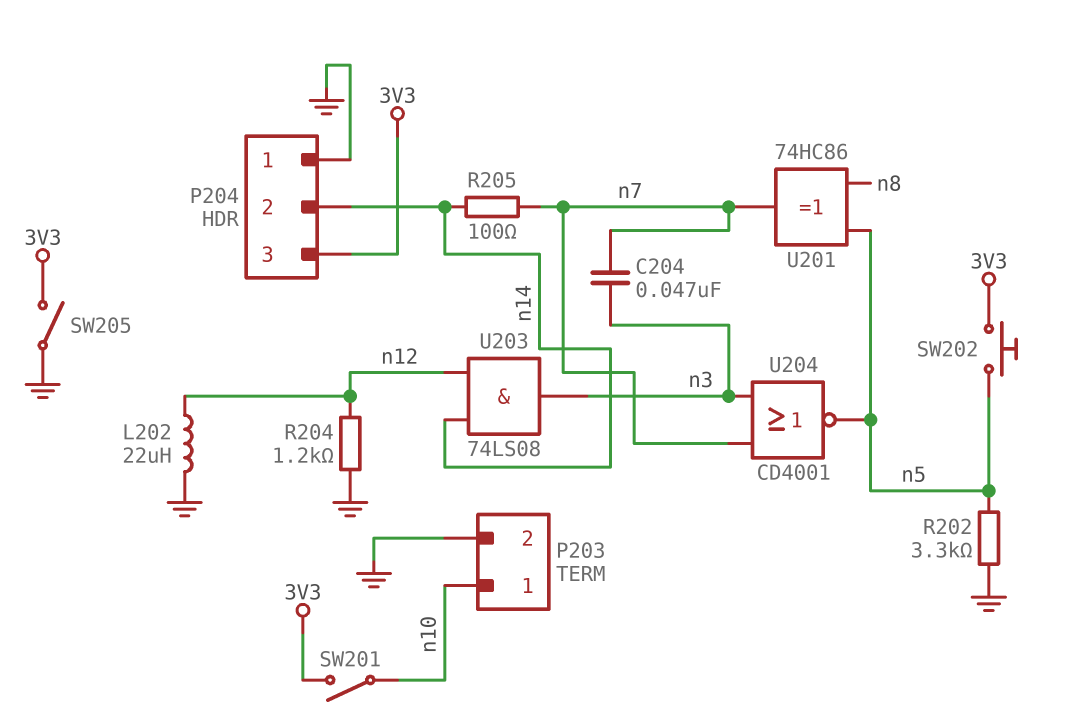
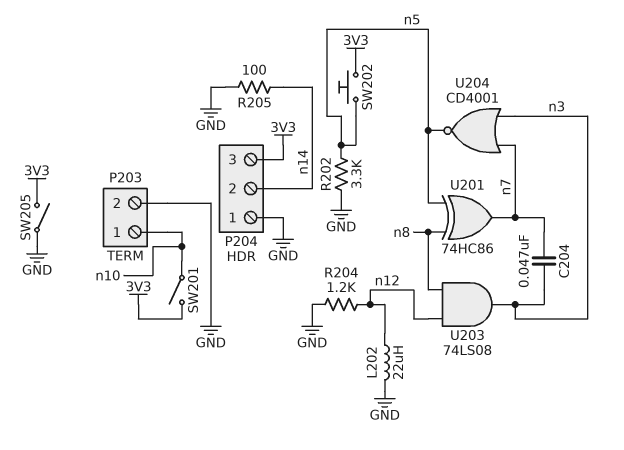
R205: 100 (n7, n14) -> 100 (GND, n14)
U203: AND 74LS08 (in n12, in n14, out n3) -> AND 74LS08 (in n8, in n12, out n3)

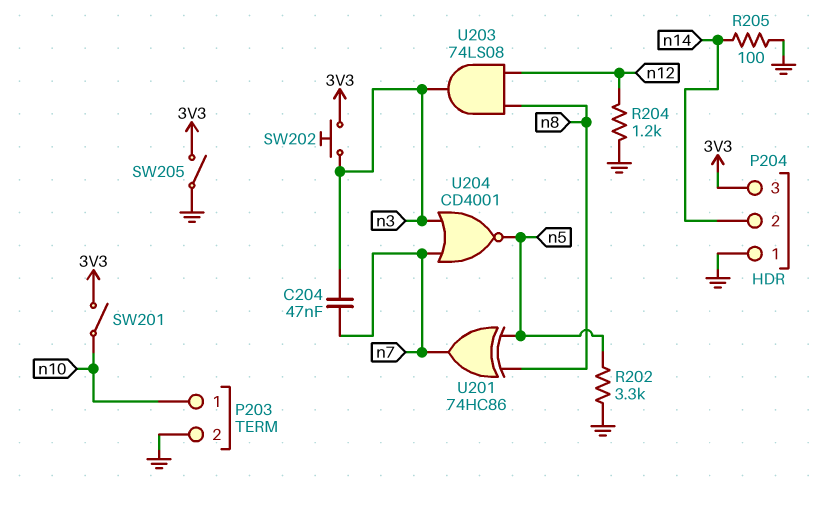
L202: 22uH (GND, n12) -> none
SW202: button (3V3, n5) -> button (3V3, n3)

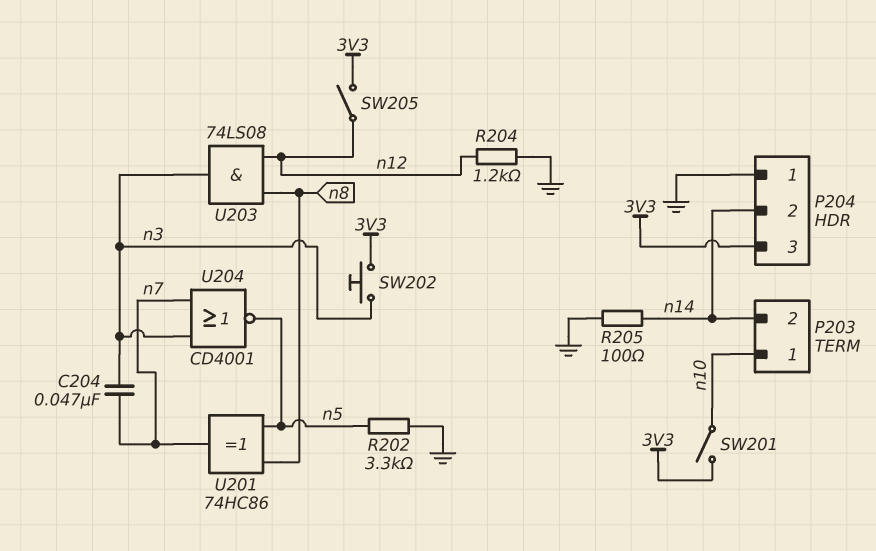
P203 pin 2: GND -> n14
SW205: switch (3V3, GND) -> switch (3V3, n12)

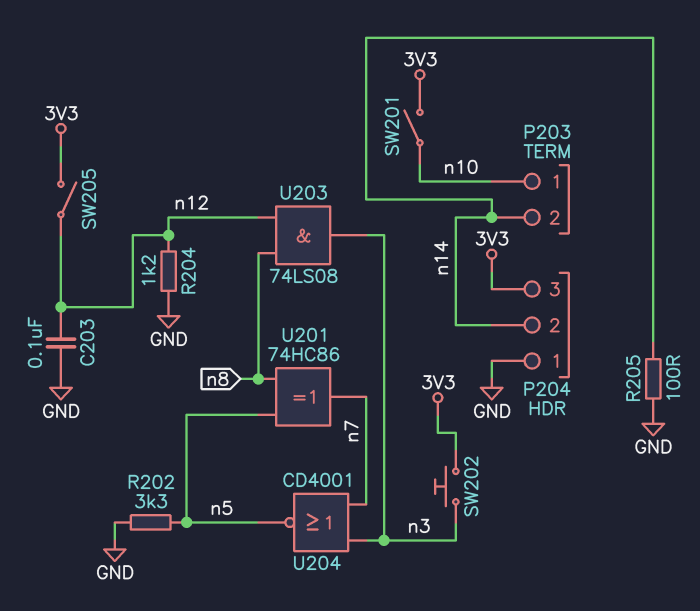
C203: none -> 100nF (GND, n12)
C204: 47nF (n3, n7) -> none

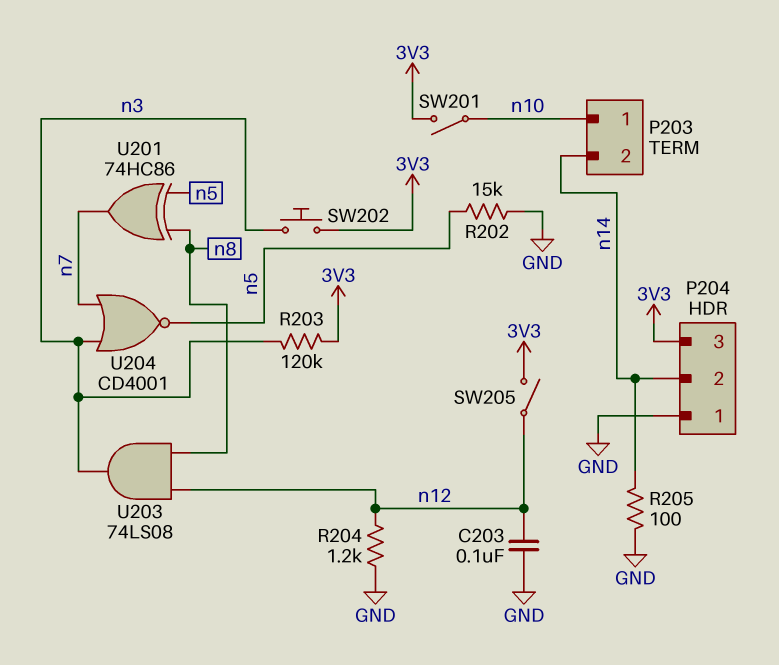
R202: 3.3k (GND, n5) -> 15k (GND, n5)
R203: none -> 120k (3V3, n3)

